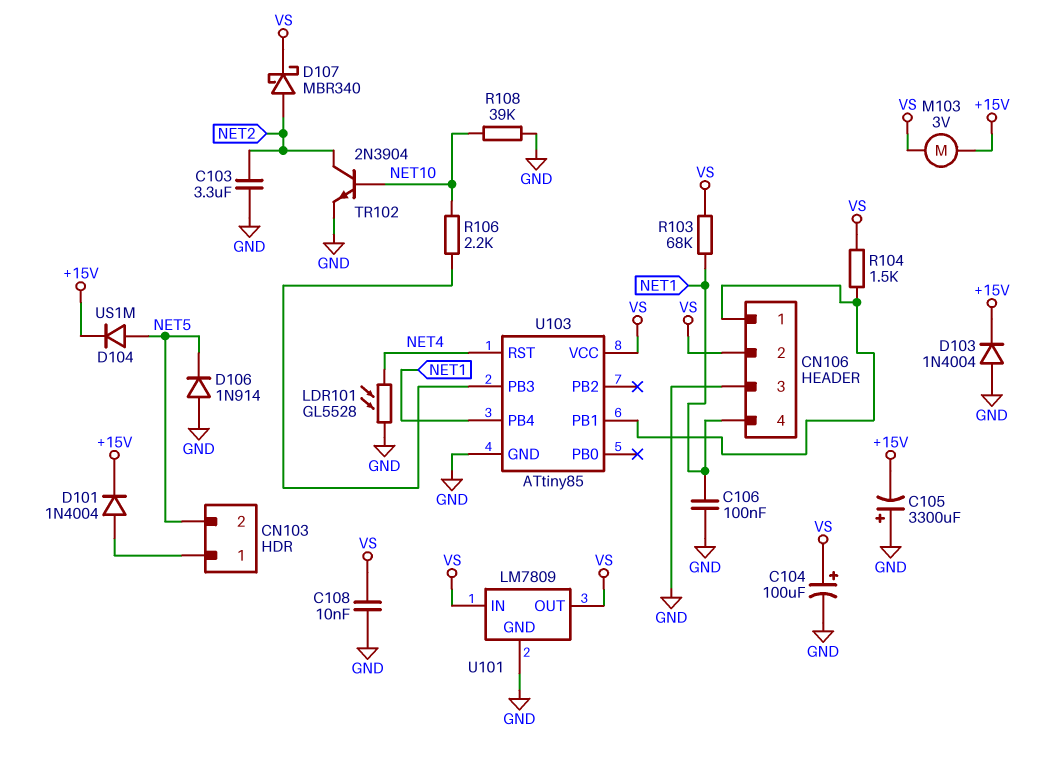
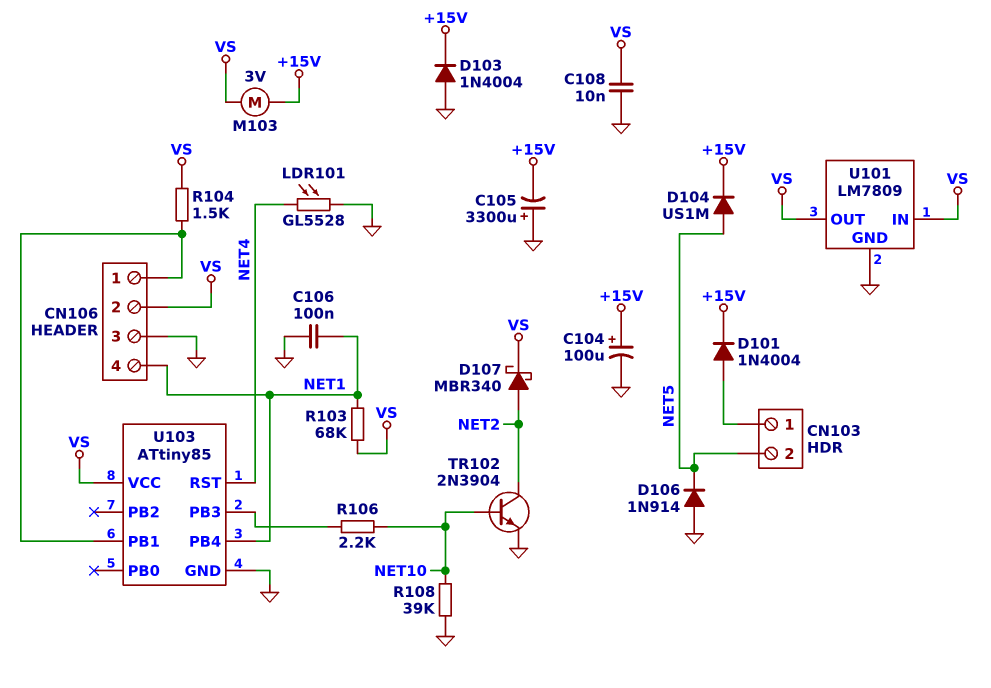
C103: 3.3uF (GND, NET2) -> none
C104: 100uF (plus VS, minus GND) -> 100uF (plus +15V, minus GND)

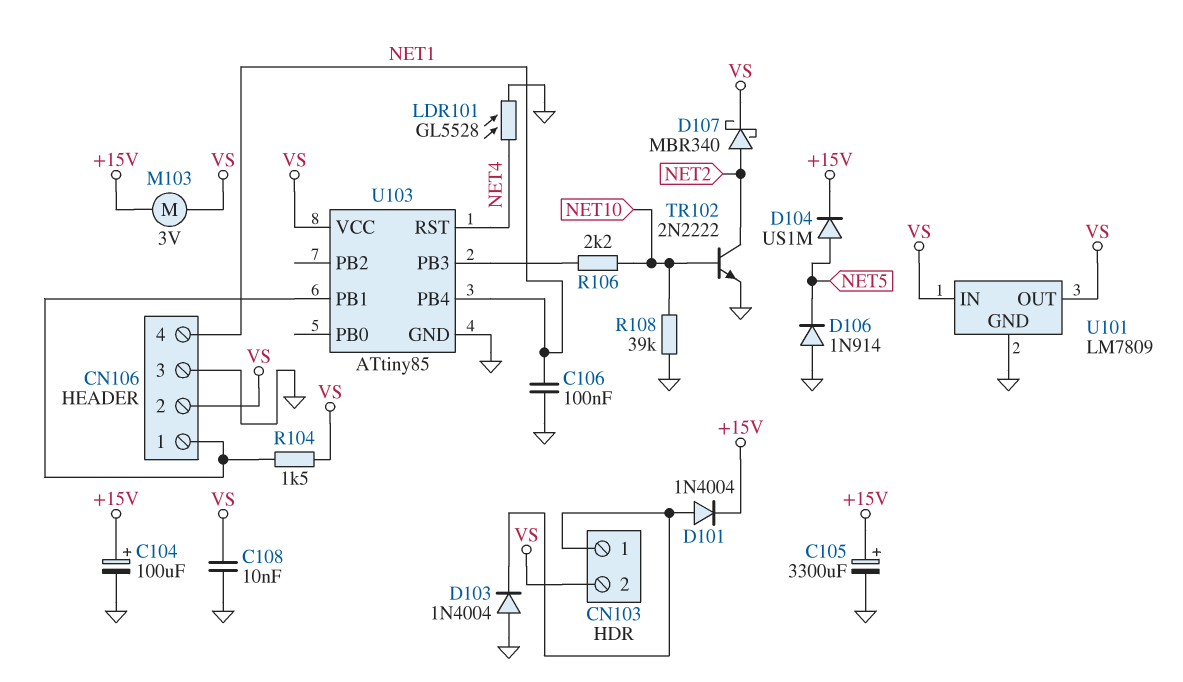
C105: 3300uF (plus GND, minus +15V) -> 3300uF (plus +15V, minus GND)
CN103 pin 2: NET5 -> VS
D103: diode 1N4004 (A GND, K +15V) -> diode 1N4004 (A GND, K CN103/1)
R103: 68k (NET1, VS) -> none
TR102: NPN 2N3904 (B NET10, C NET2, E GND) -> NPN 2N2222 (B NET10, C NET2, E GND)

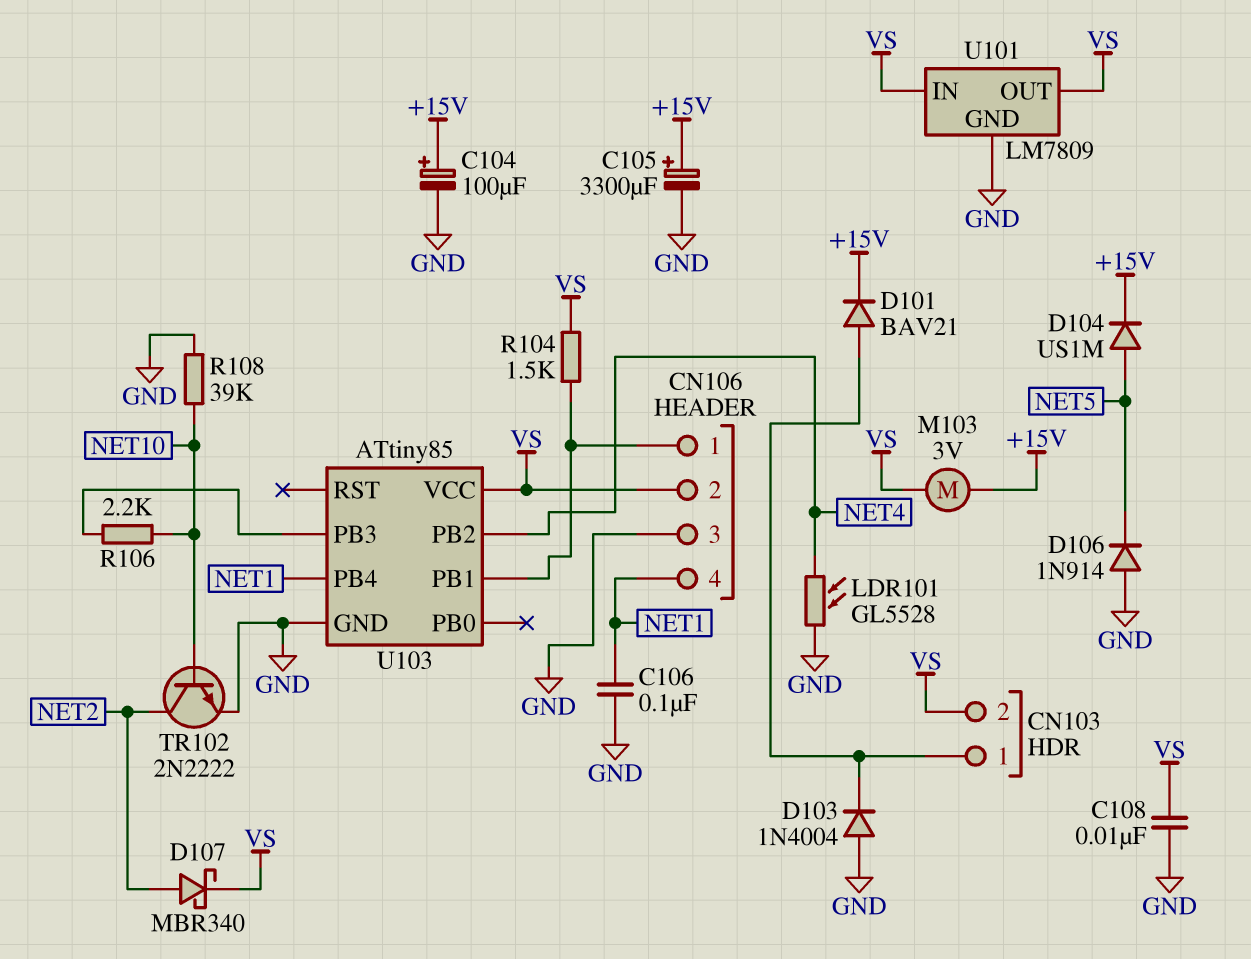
D101: diode 1N4004 (A CN103/1, K +15V) -> diode BAV21 (A CN103/1, K +15V)
U103 pin PB2: none -> NET4
U103 pin RST: NET4 -> none

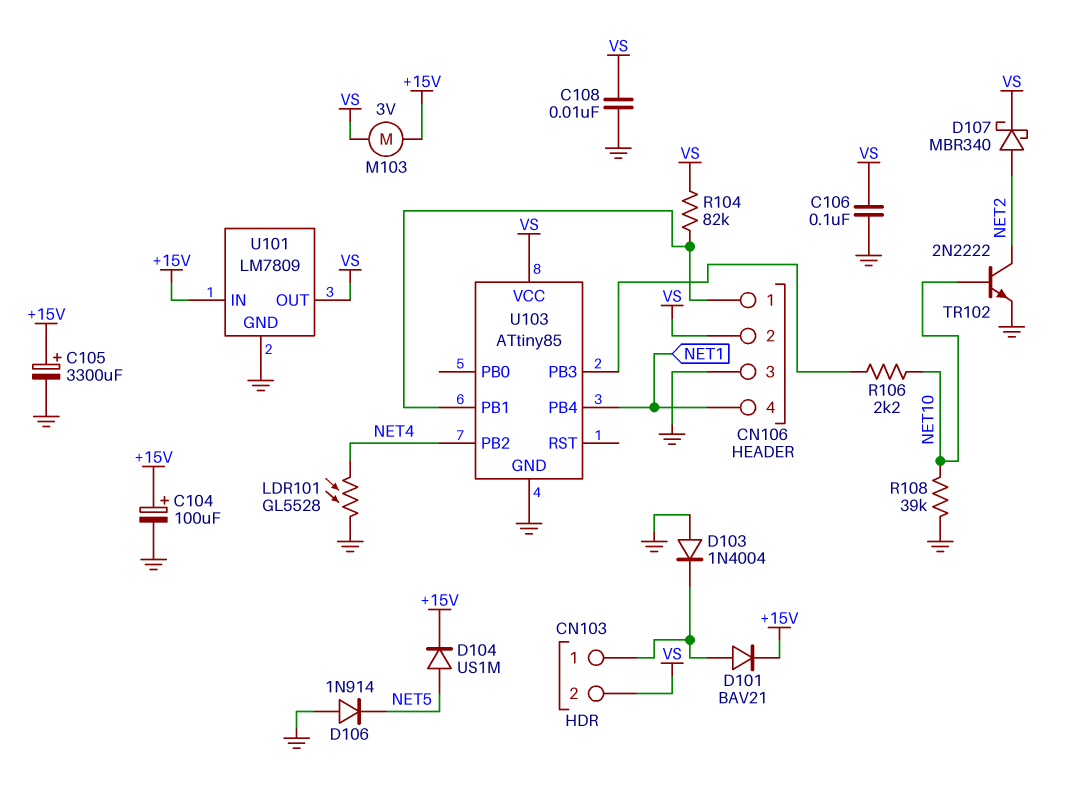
C106: 100nF (GND, NET1) -> 100nF (GND, VS)
R104: 1.5k (CN106/1, VS) -> 82k (CN106/1, VS)
U101 pin IN: VS -> +15V

